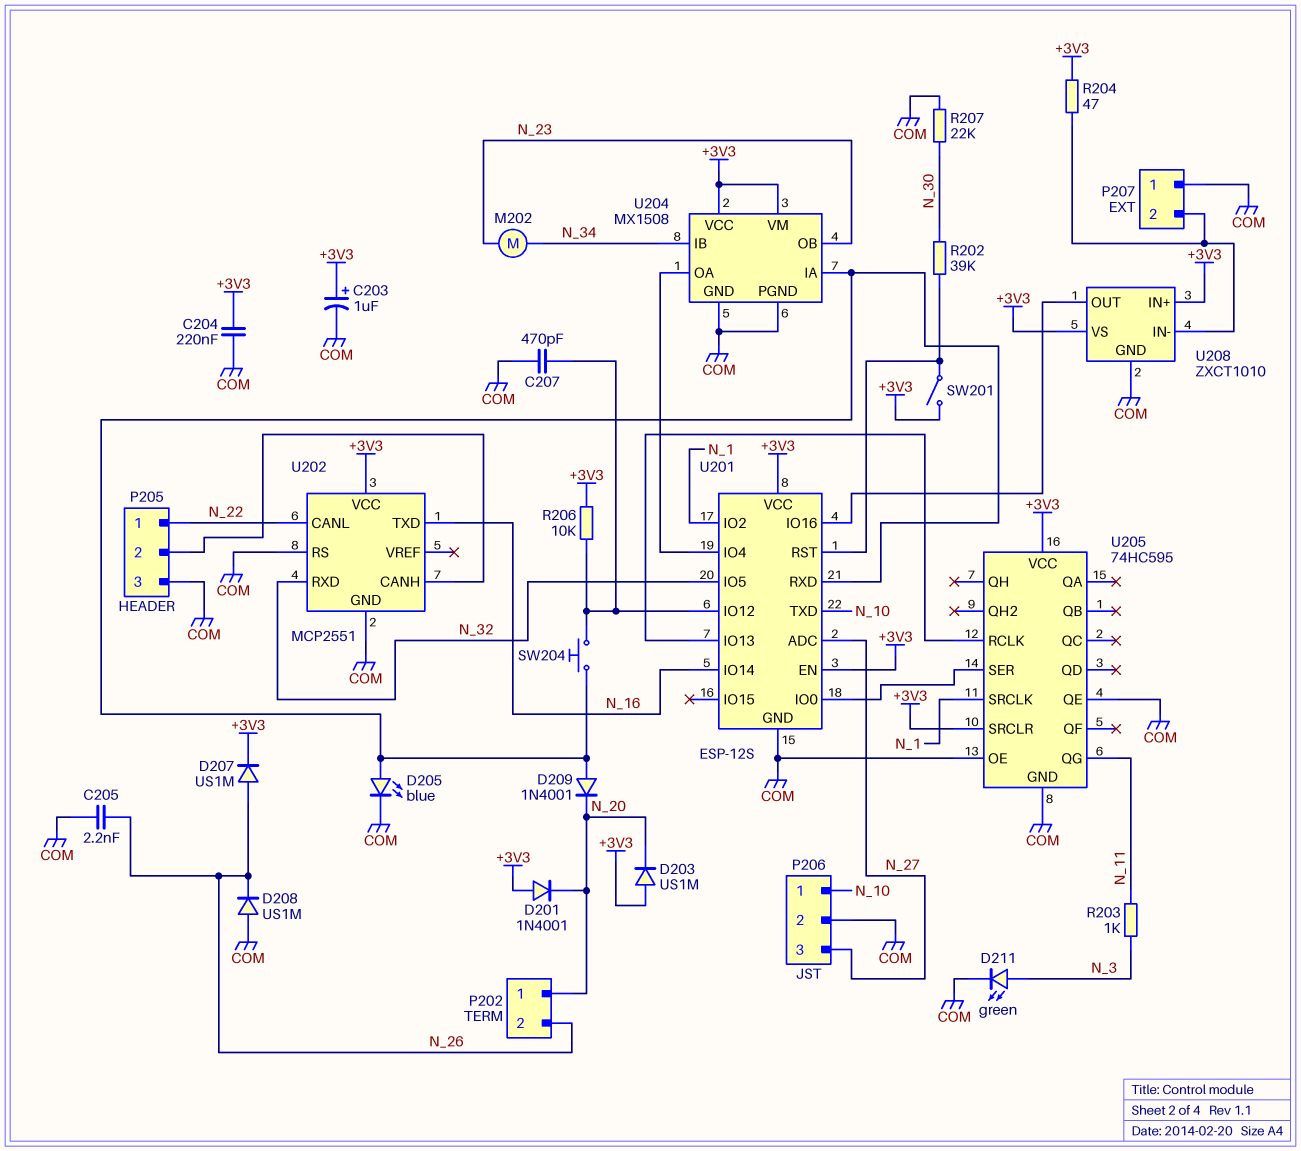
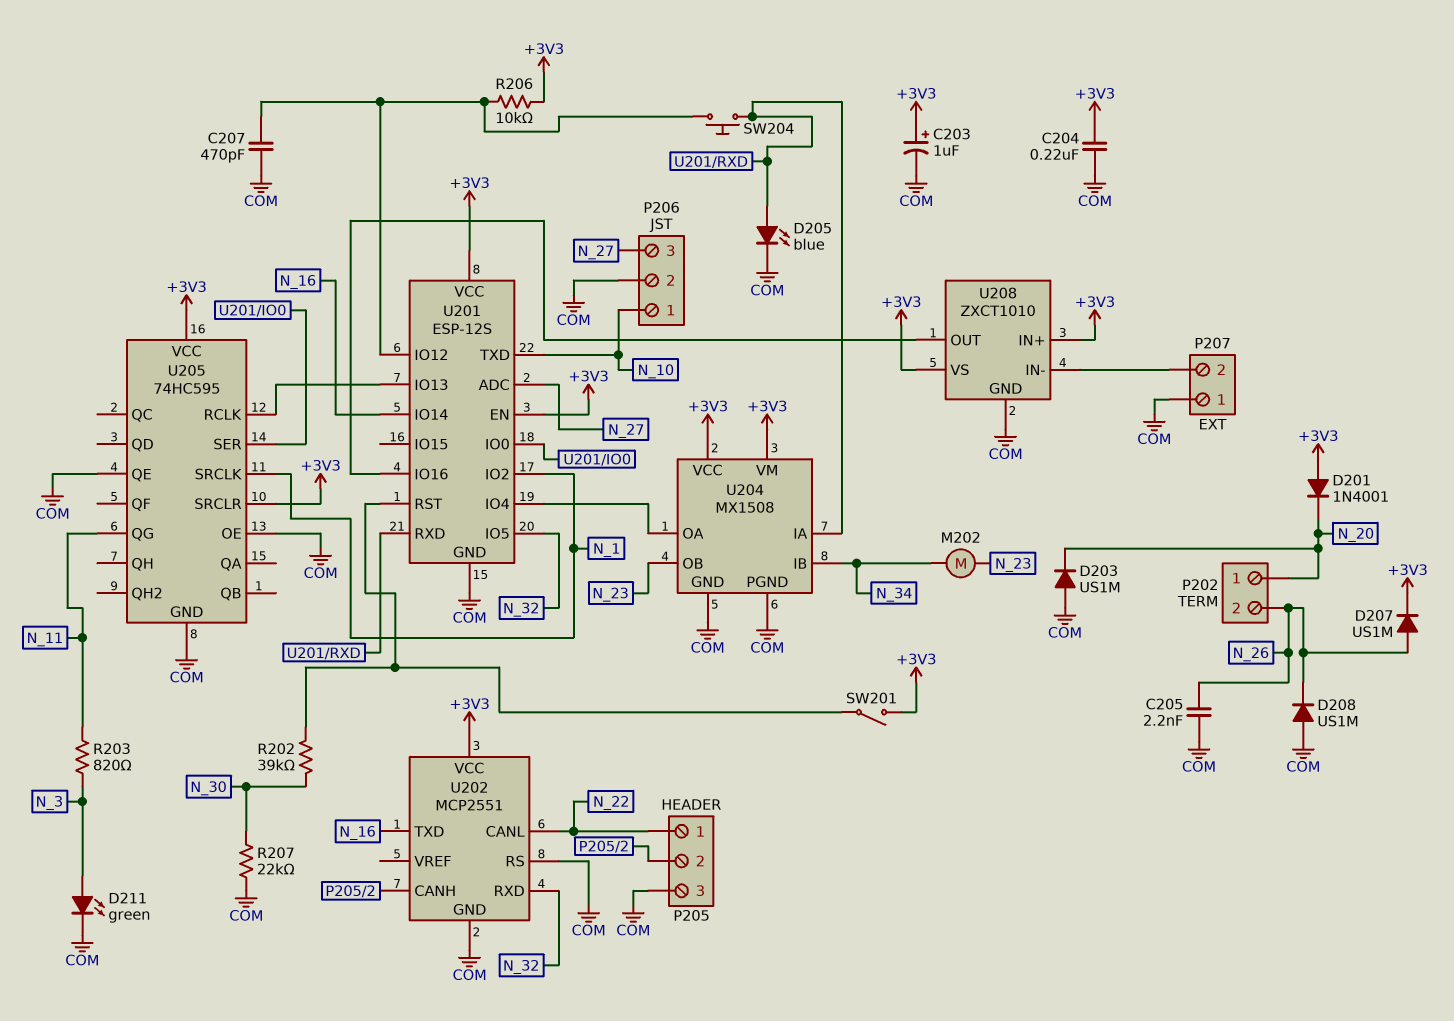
D203: diode US1M (A +3V3, K N_20) -> diode US1M (A COM, K N_20)
D209: diode 1N4001 (A U201/RXD, K N_20) -> none
R203: 1k (N_3, N_11) -> 820 (N_3, N_11)
R204: 47 (+3V3, P207/2) -> none

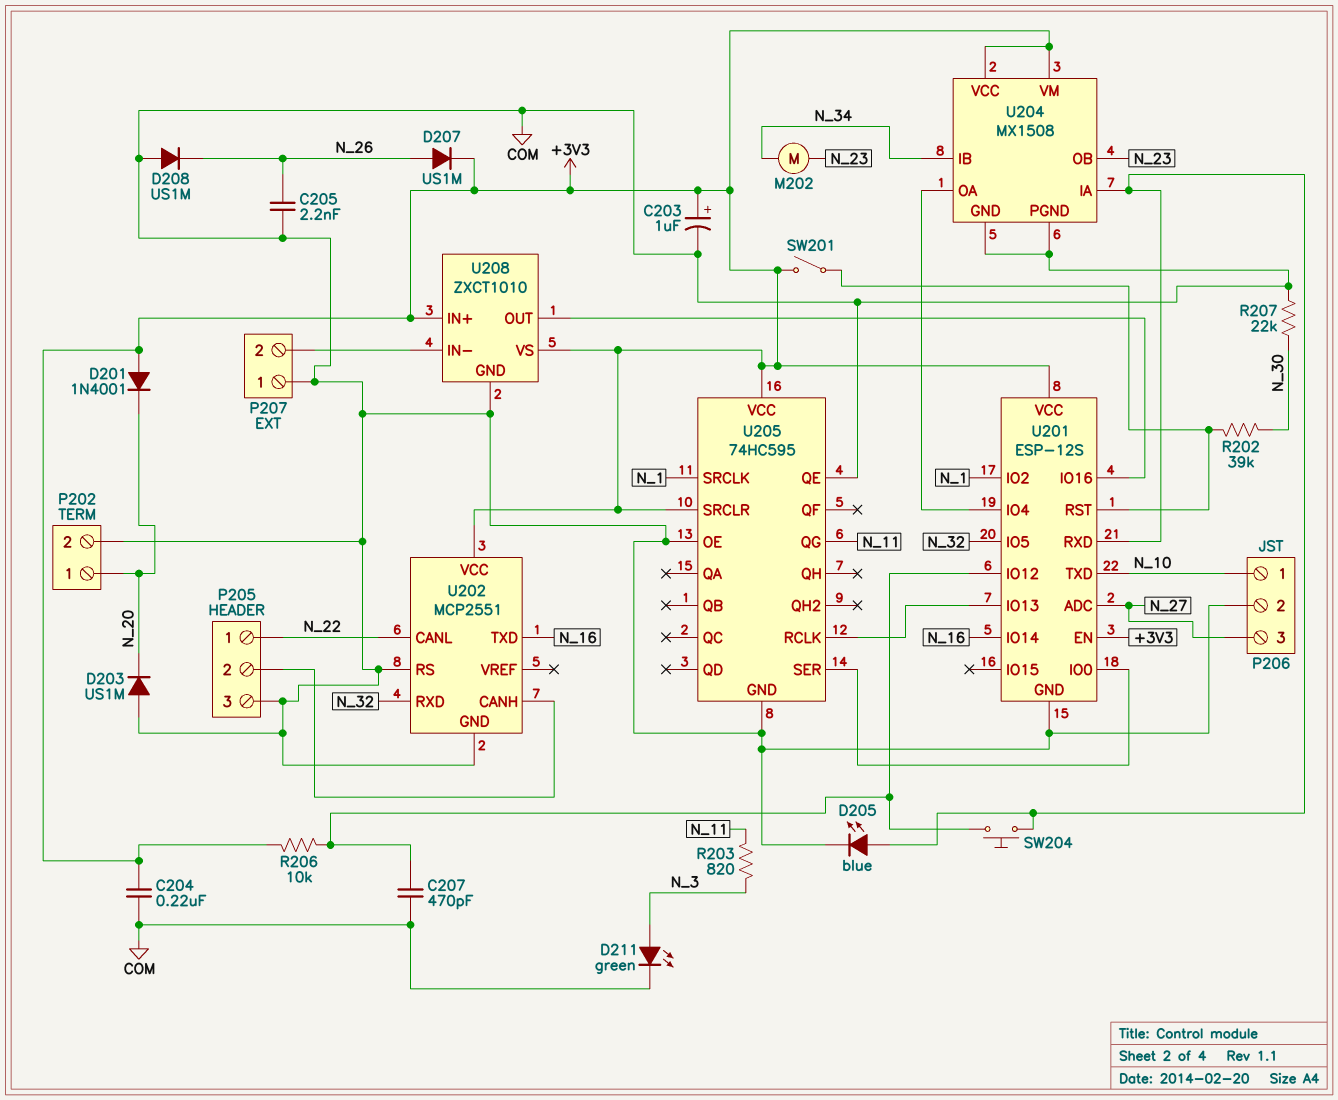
P202 pin 2: N_26 -> COM

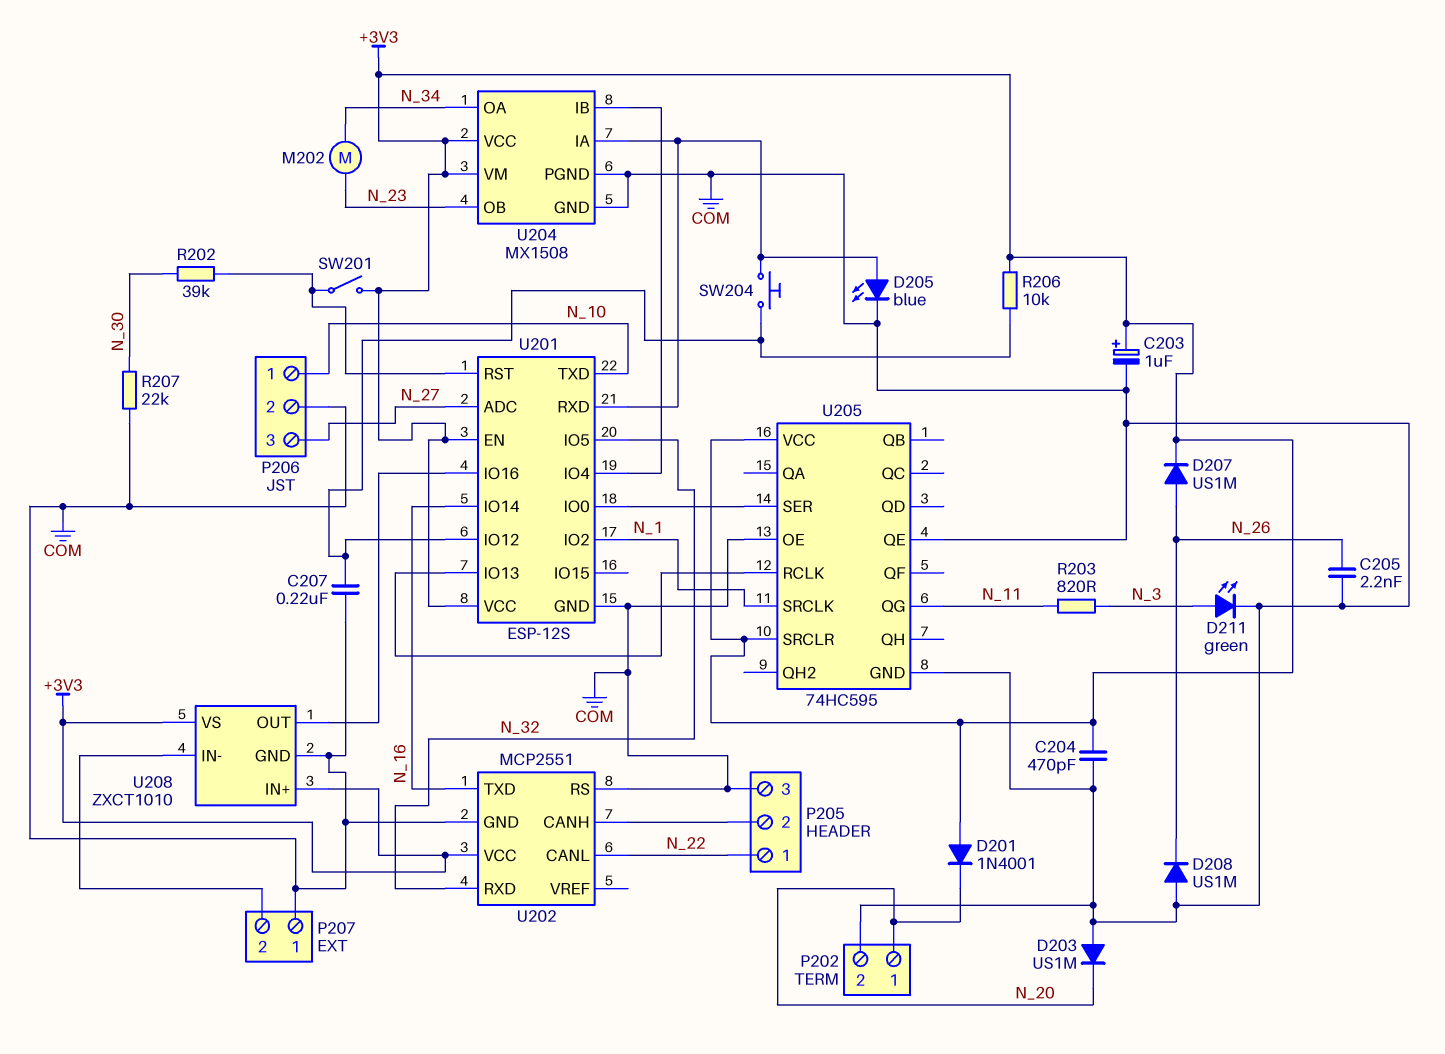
C204: 220nF (+3V3, COM) -> 470pF (+3V3, COM)
C207: 470pF (COM, U201/IO12) -> 220nF (COM, U201/IO12)
U204 pin IB: N_34 -> U201/IO4
U204 pin OA: U201/IO4 -> N_34

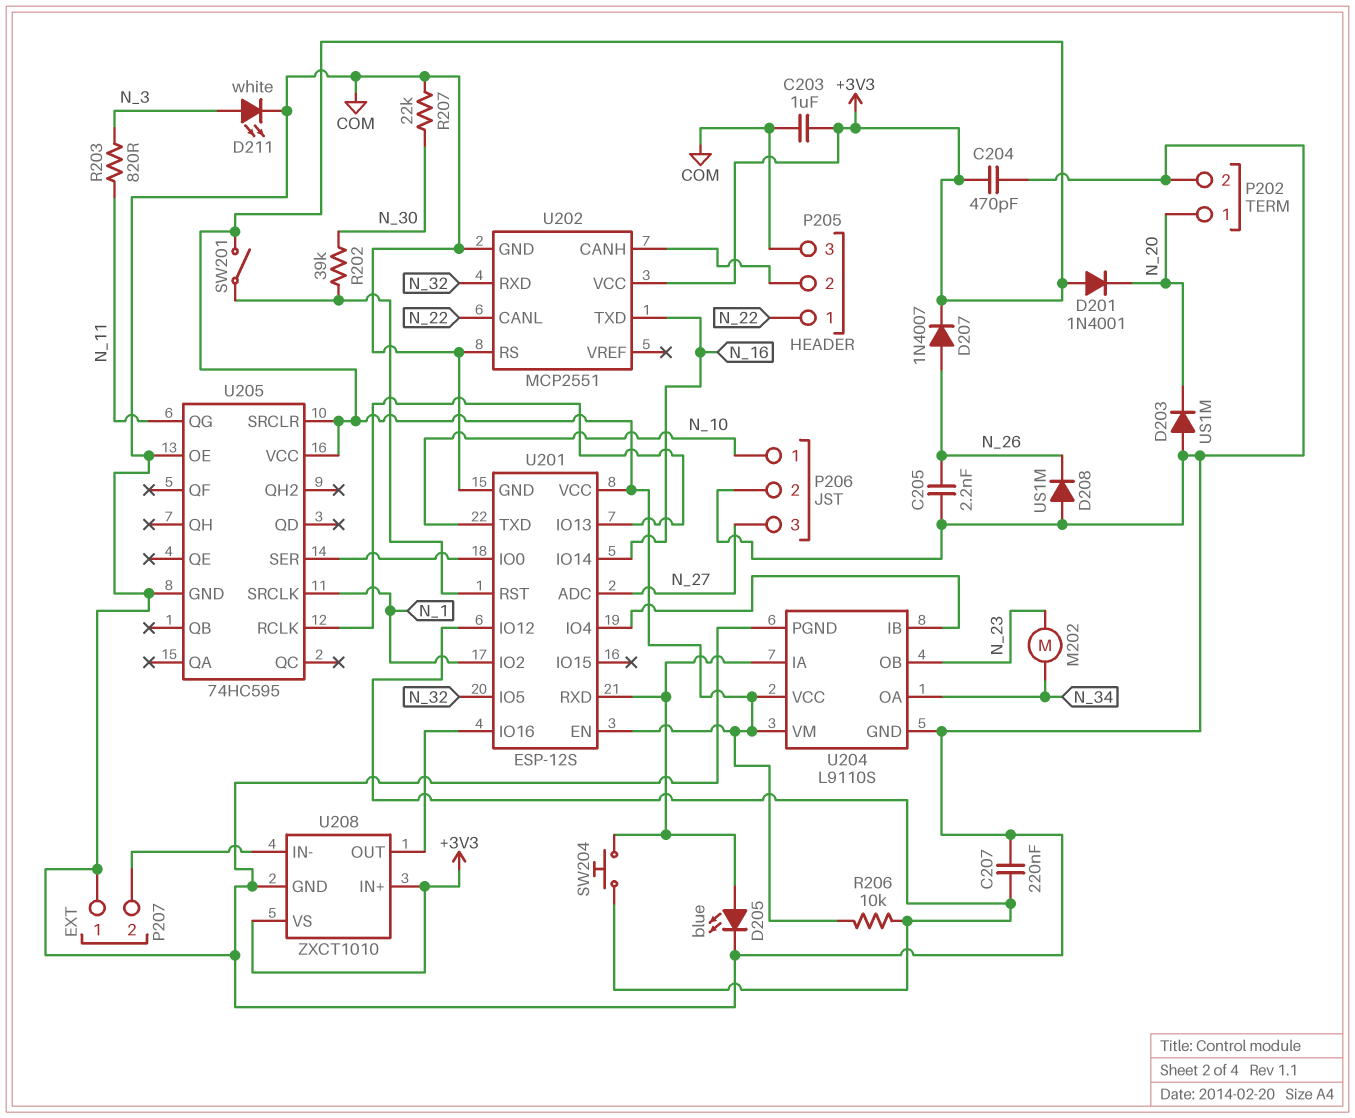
C203: 1uF (plus +3V3, minus COM) -> 1uF (+3V3, COM)
D207: diode US1M (A N_26, K +3V3) -> diode 1N4007 (A N_26, K +3V3)
D211: LED green (A N_3, K COM) -> LED white (A N_3, K COM)
U204: MX1508 -> L9110S
U205 pin QE: COM -> none

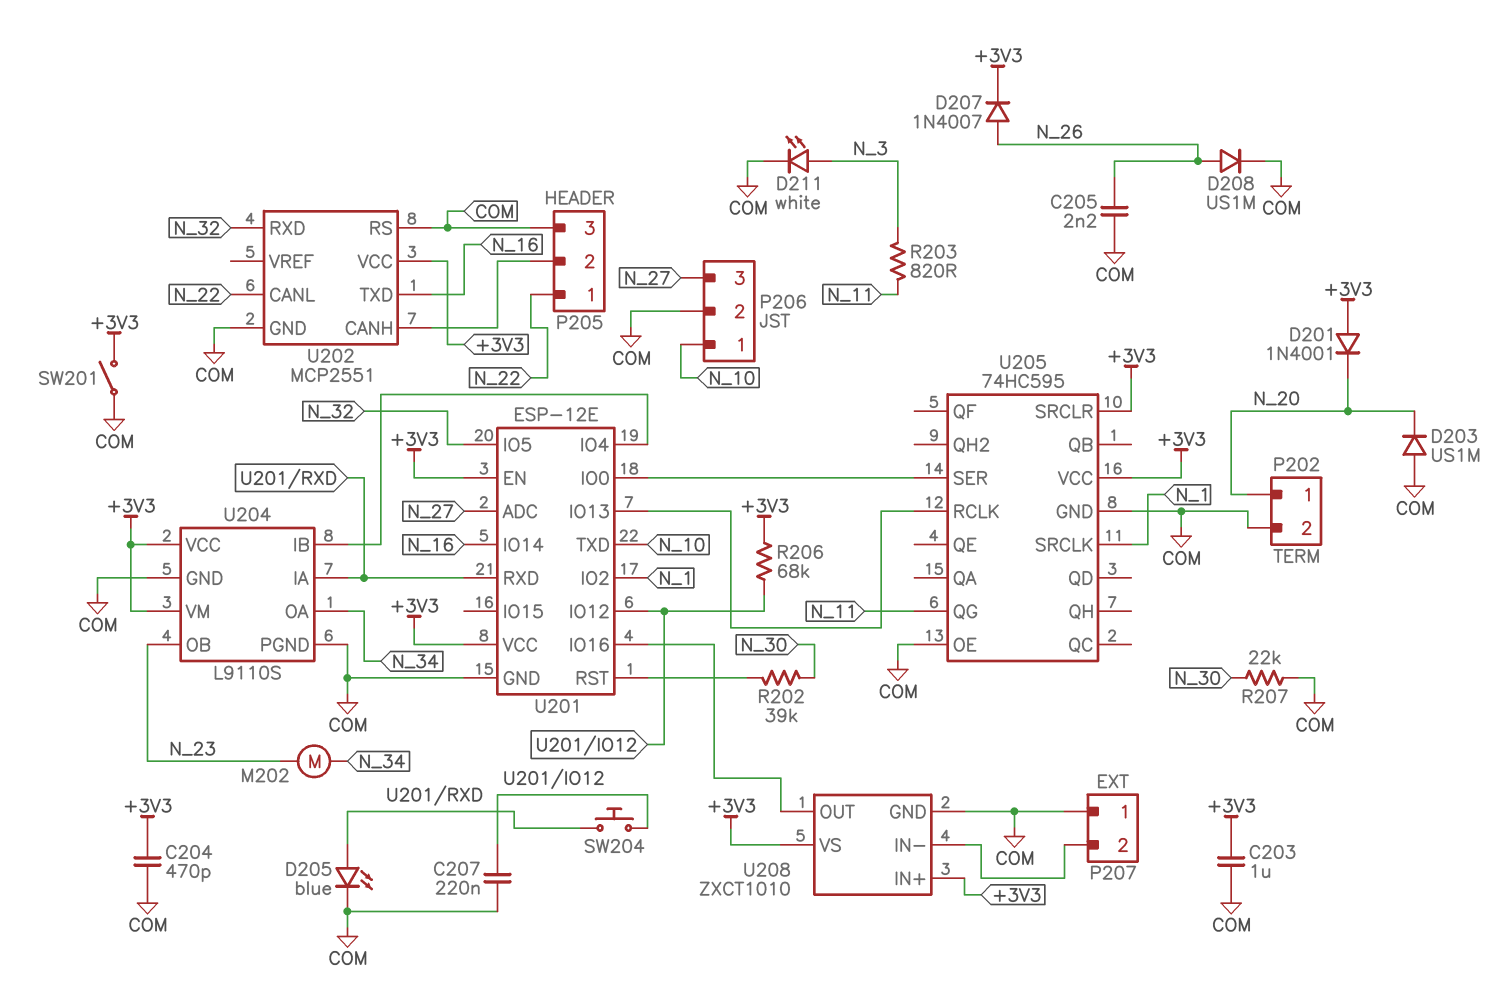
D208: diode US1M (A COM, K N_26) -> diode US1M (A N_26, K COM)
R206: 10k (+3V3, U201/IO12) -> 68k (+3V3, U201/IO12)
SW201: switch (+3V3, U201/RST) -> switch (+3V3, COM)
U201: ESP-12S -> ESP-12E

